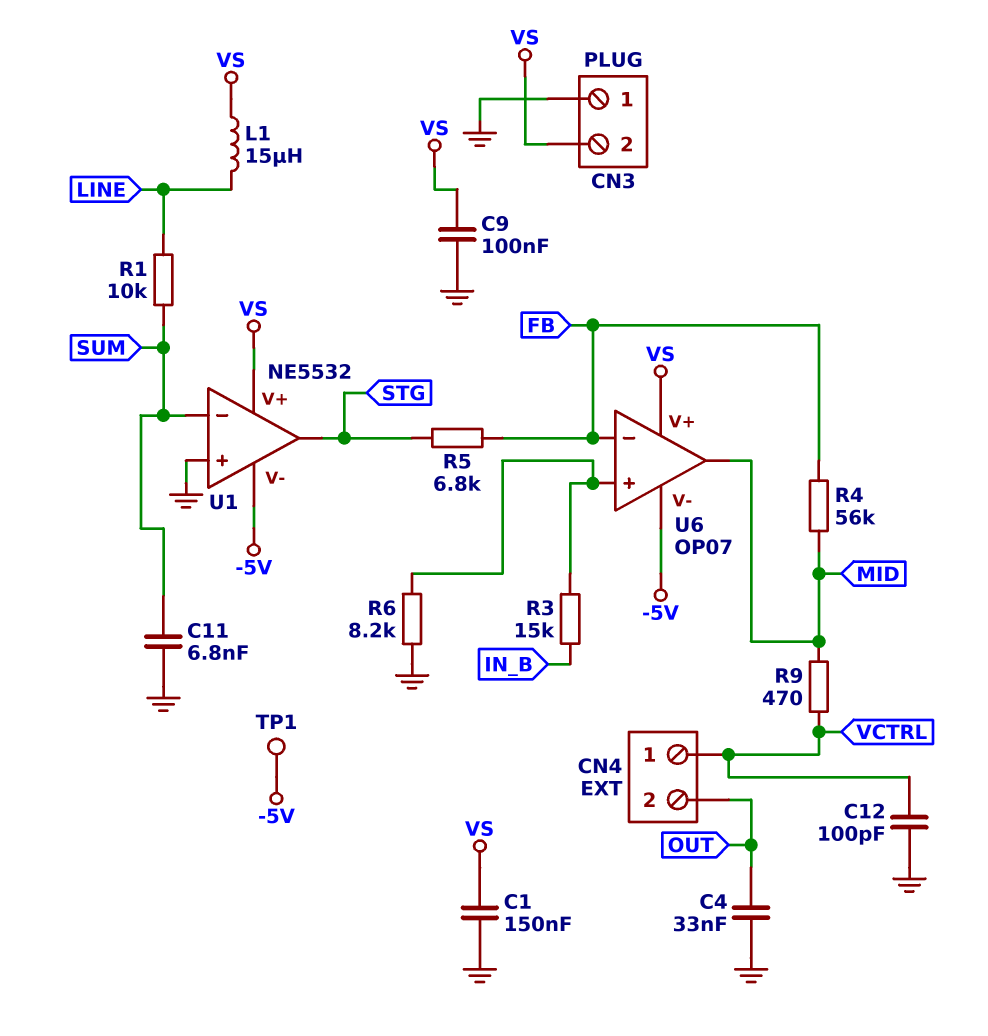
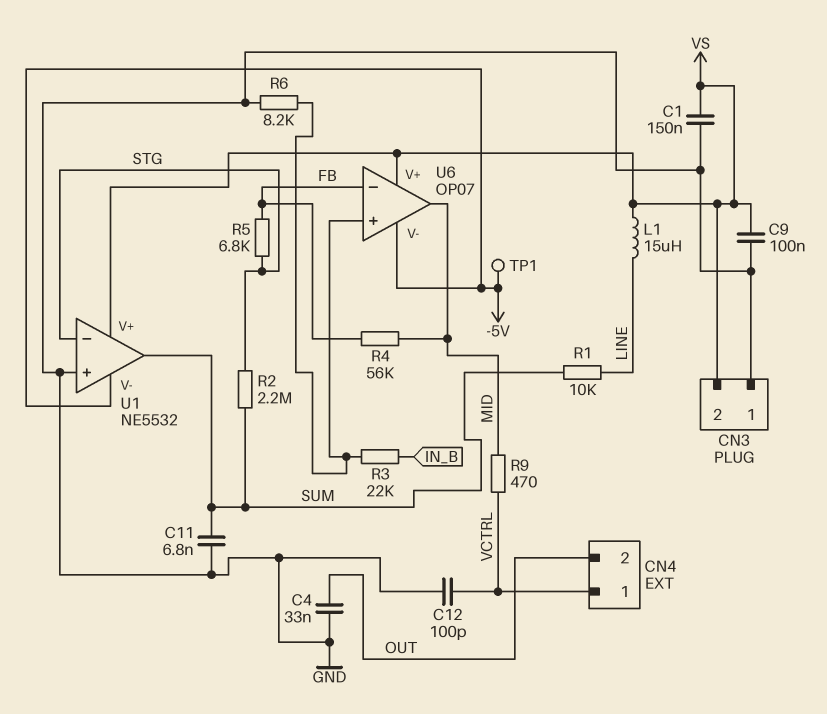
R2: none -> 2.2M (STG, SUM)
R3: 15k (IN_B, U6/in+) -> 22k (IN_B, U6/in+)
U1 pin in-: SUM -> STG
U1 pin out: STG -> SUM

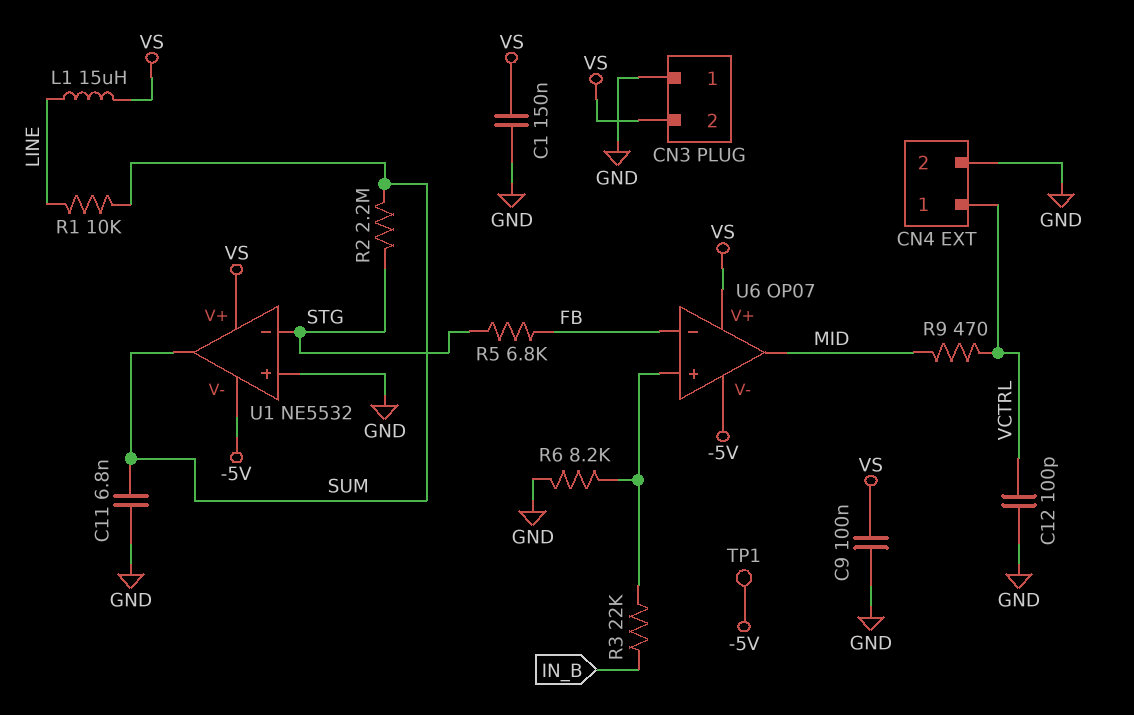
C4: 33nF (GND, OUT) -> none
CN4 pin 2: OUT -> GND
R4: 56k (FB, MID) -> none

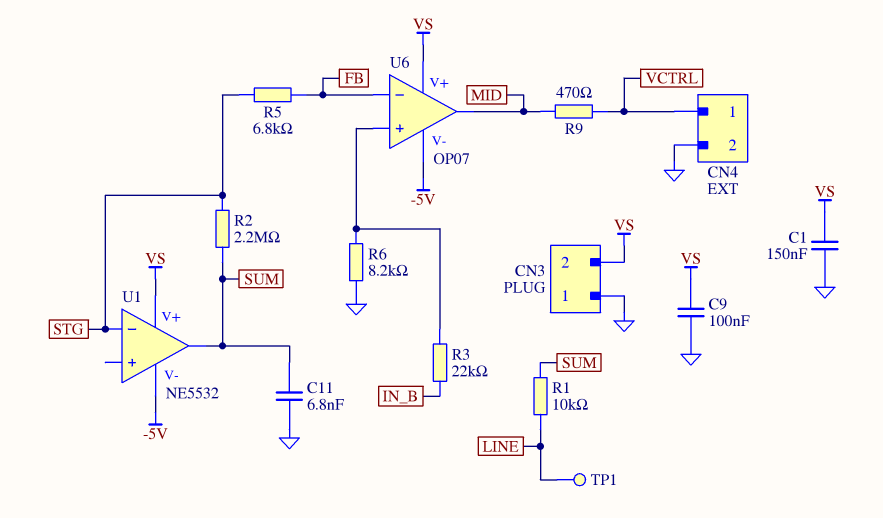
C12: 100pF (GND, VCTRL) -> none
L1: 15uH (LINE, VS) -> none
TP1: test point (-5V) -> test point (LINE)
U1 pin in+: GND -> none

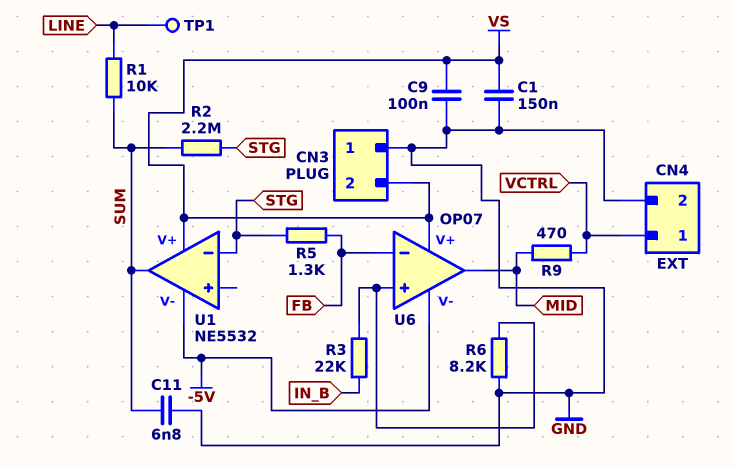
R5: 6.8k (FB, STG) -> 1.3k (FB, STG)

